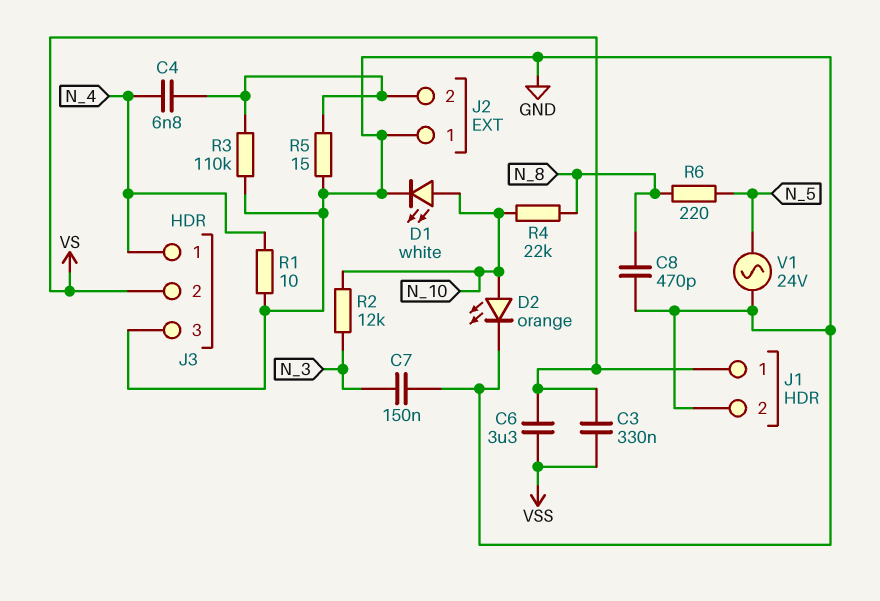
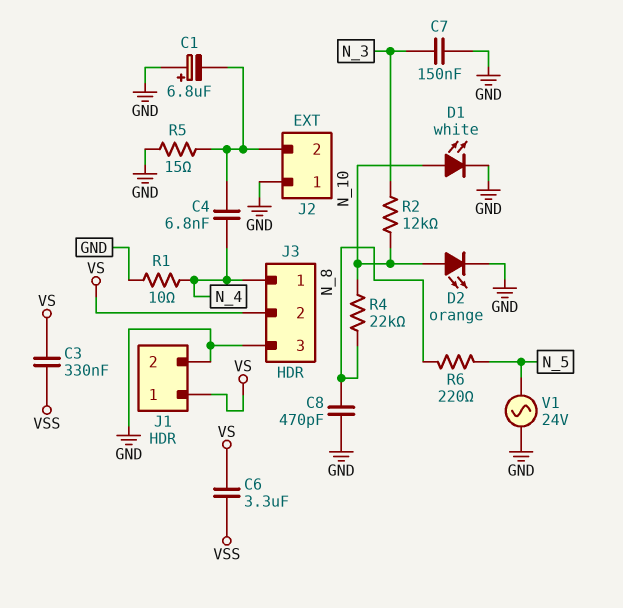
C1: none -> 6.8uF (plus GND, minus J2/2)
R3: 110k (GND, J2/2) -> none

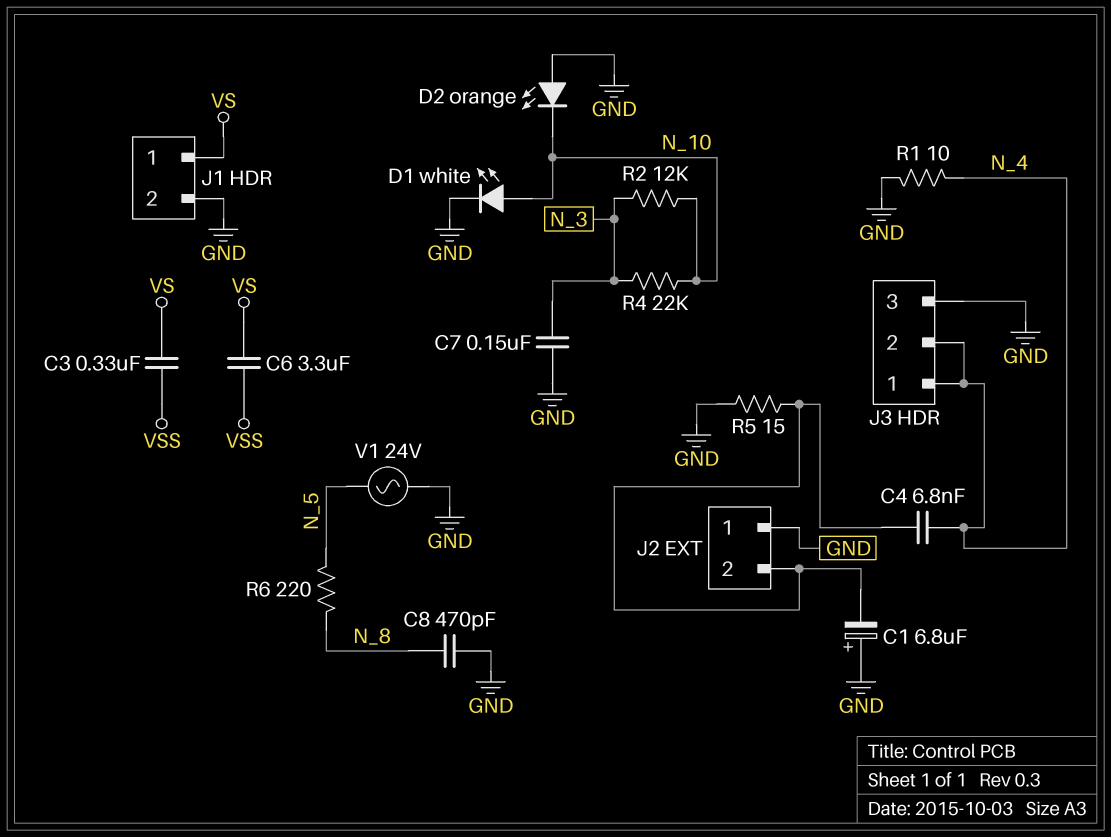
D2: LED orange (A N_10, K GND) -> LED orange (A GND, K N_10)
J3 pin 2: VS -> N_4
R4: 22k (N_8, N_10) -> 22k (N_3, N_10)

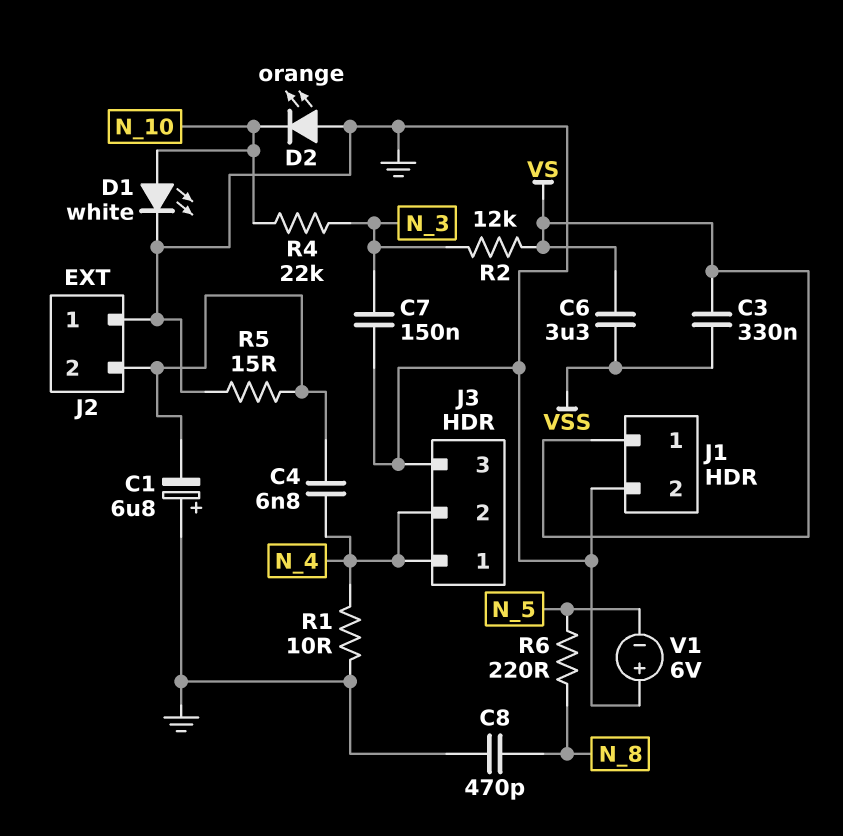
R2: 12k (N_3, N_10) -> 12k (N_3, VS)
V1: AC 24V (GND, N_5) -> 6V (plus GND, minus N_5)

